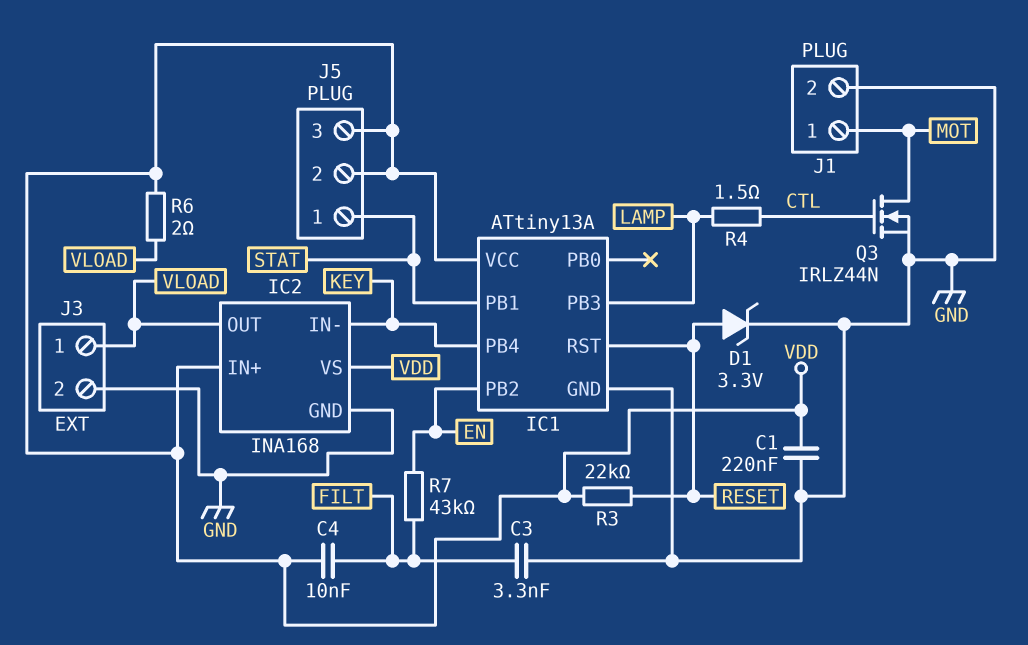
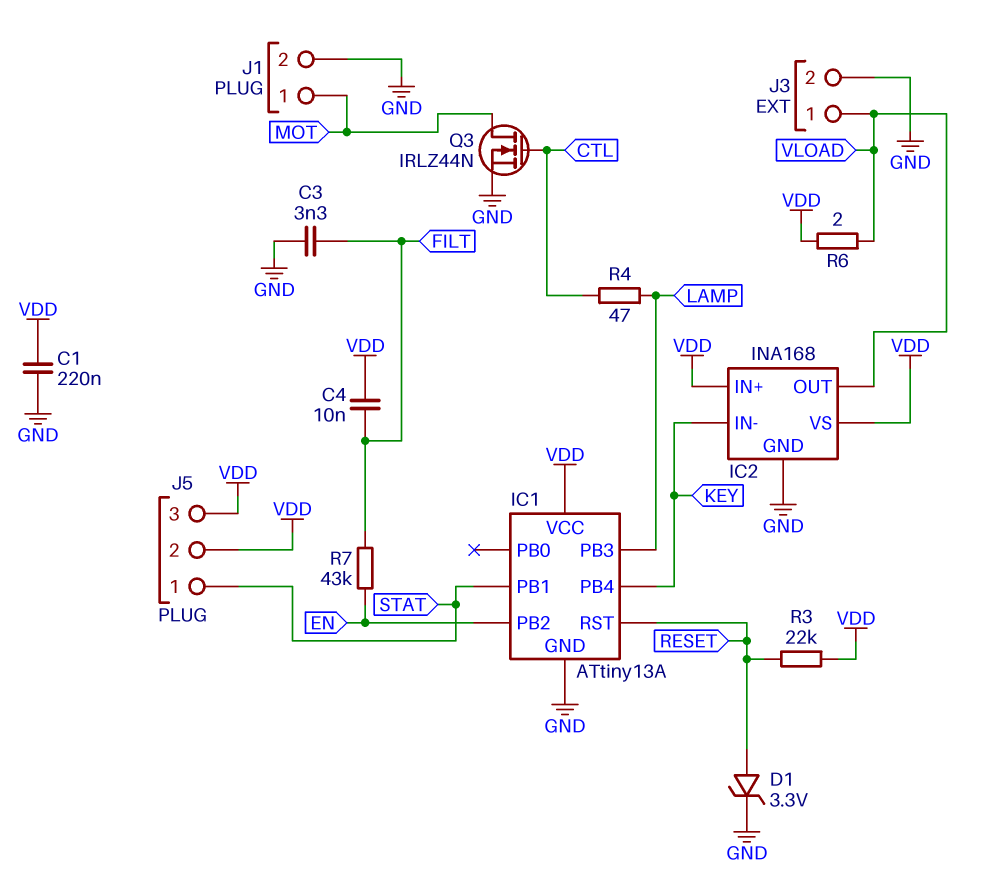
R4: 1.5 (CTL, LAMP) -> 47 (CTL, LAMP)

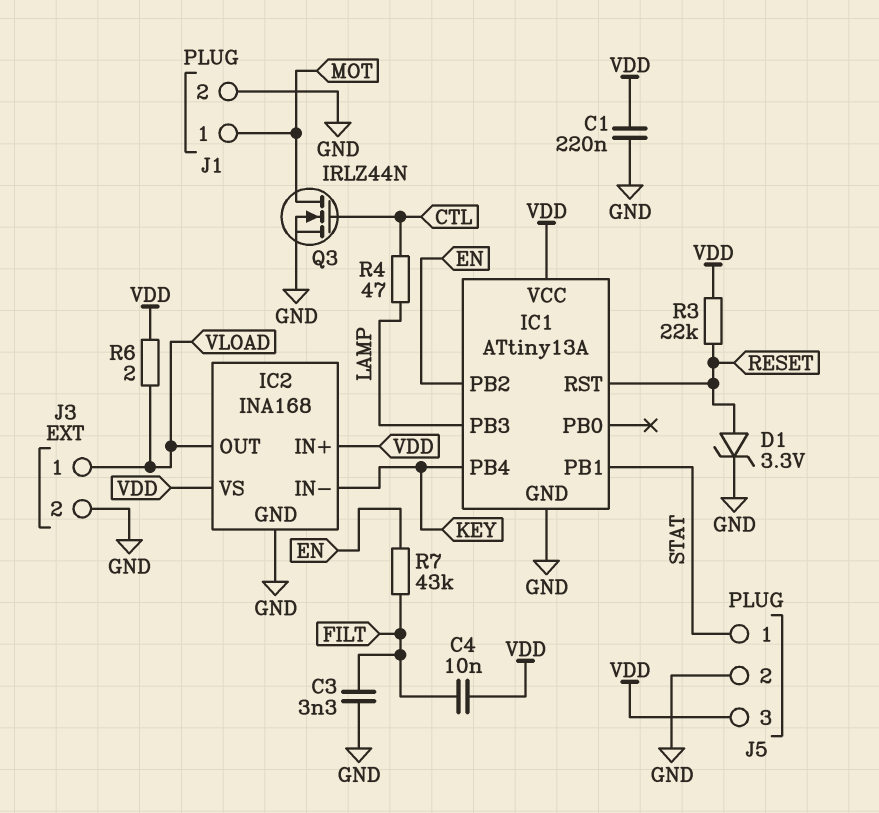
J5 pin 2: VDD -> GND

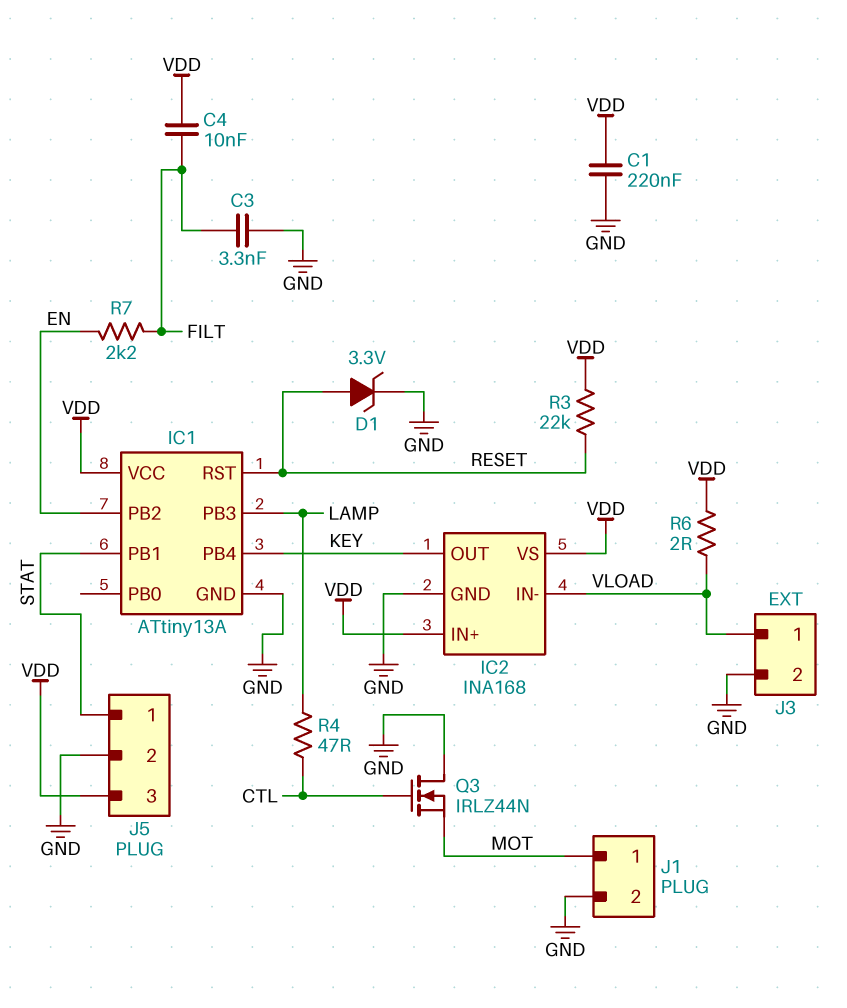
IC2 pin IN-: KEY -> VLOAD
IC2 pin OUT: VLOAD -> KEY
Q3: NMOS IRLZ44N (G CTL, D MOT, S GND) -> NMOS IRLZ44N (G CTL, D GND, S MOT)
R7: 43k (EN, FILT) -> 2.2k (EN, FILT)

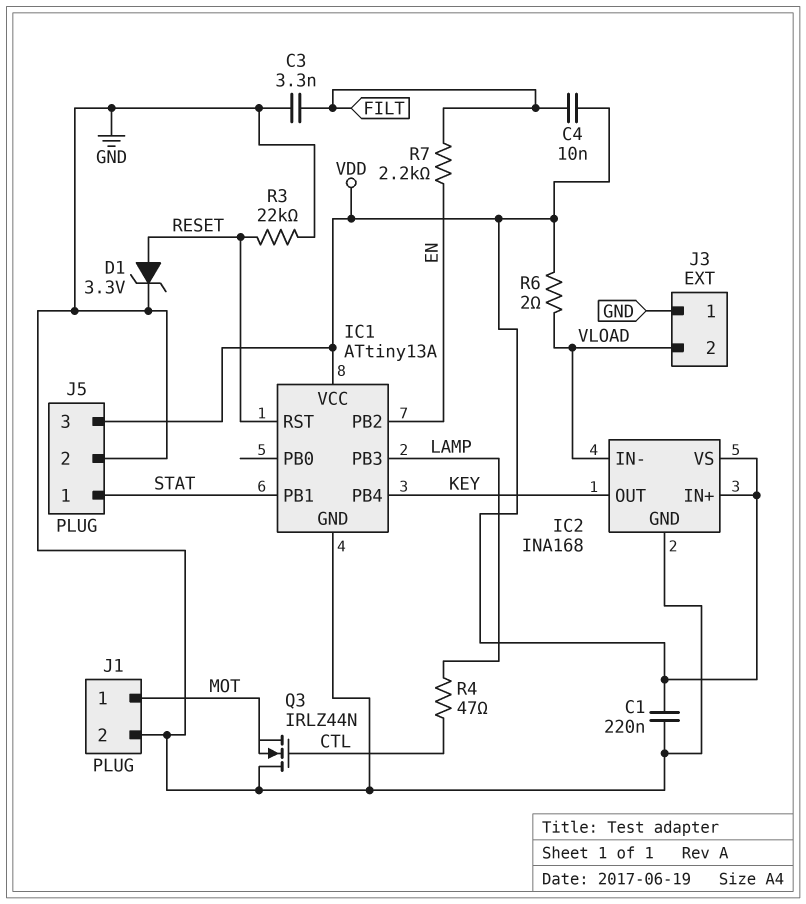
J3 pin 1: VLOAD -> GND
J3 pin 2: GND -> VLOAD
R3: 22k (RESET, VDD) -> 22k (GND, RESET)

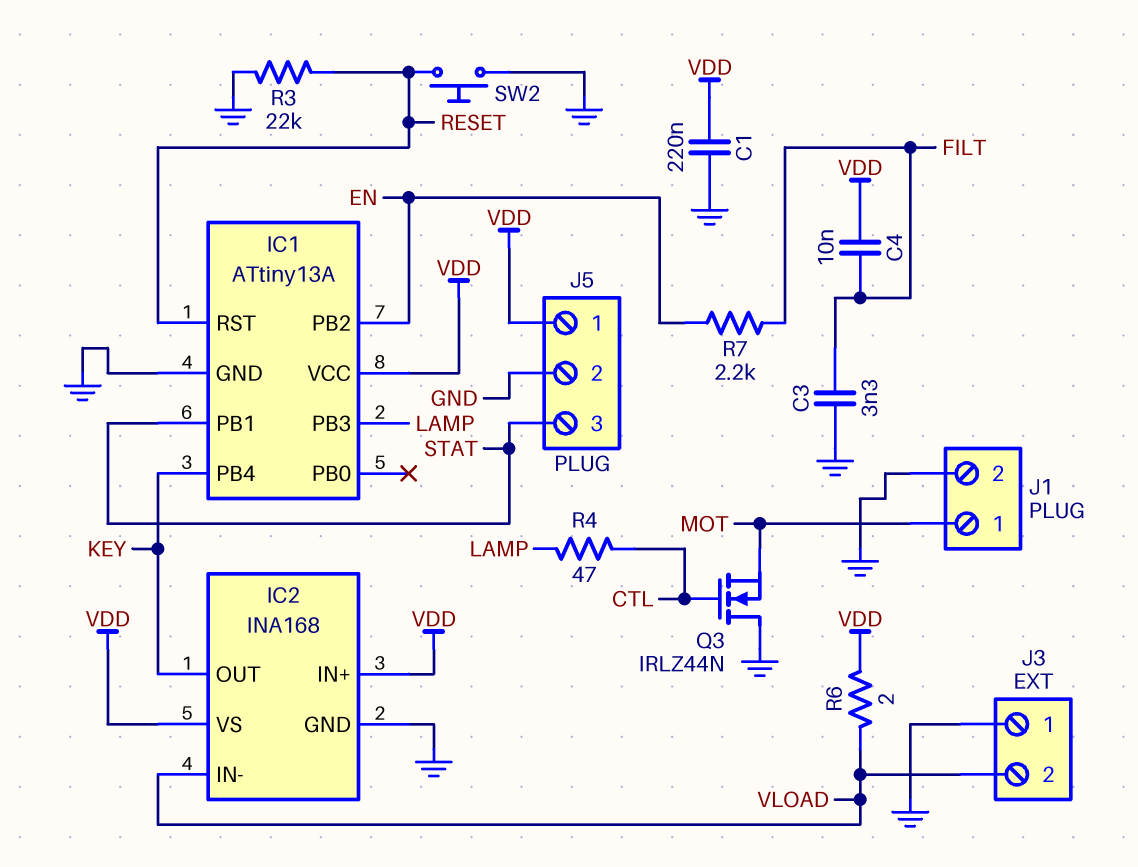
D1: zener 3.3V (A RESET, K GND) -> none
J5 pin 1: STAT -> VDD
J5 pin 3: VDD -> STAT
SW2: none -> button (GND, RESET)

